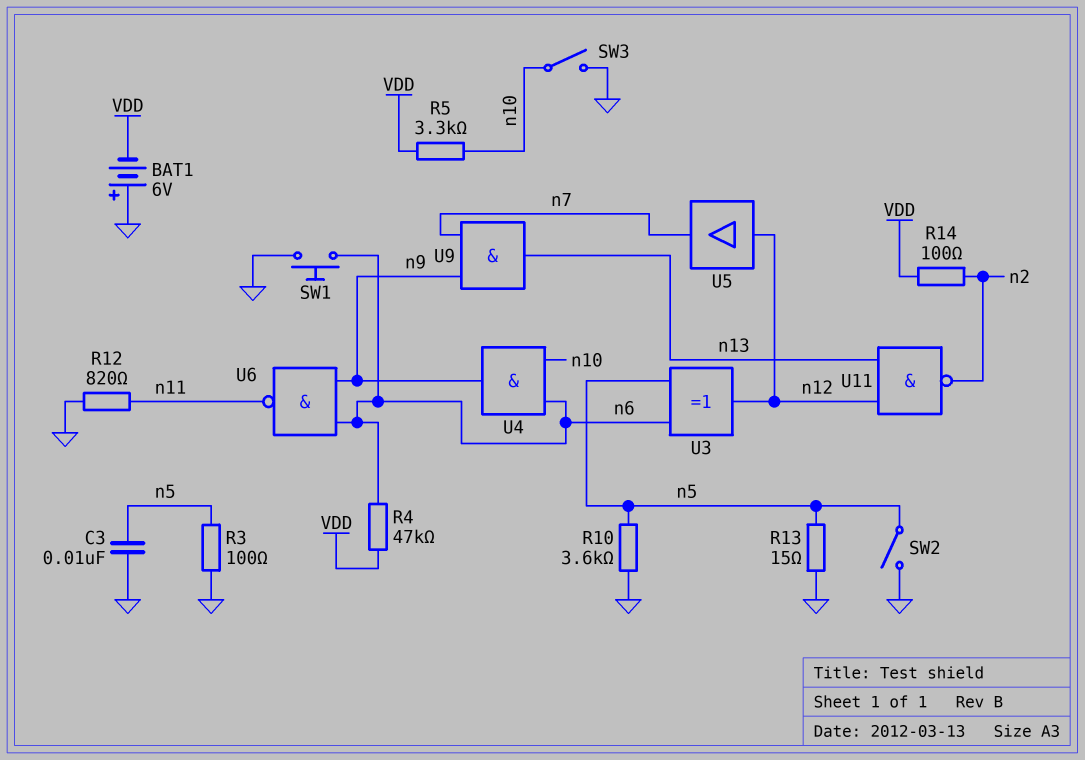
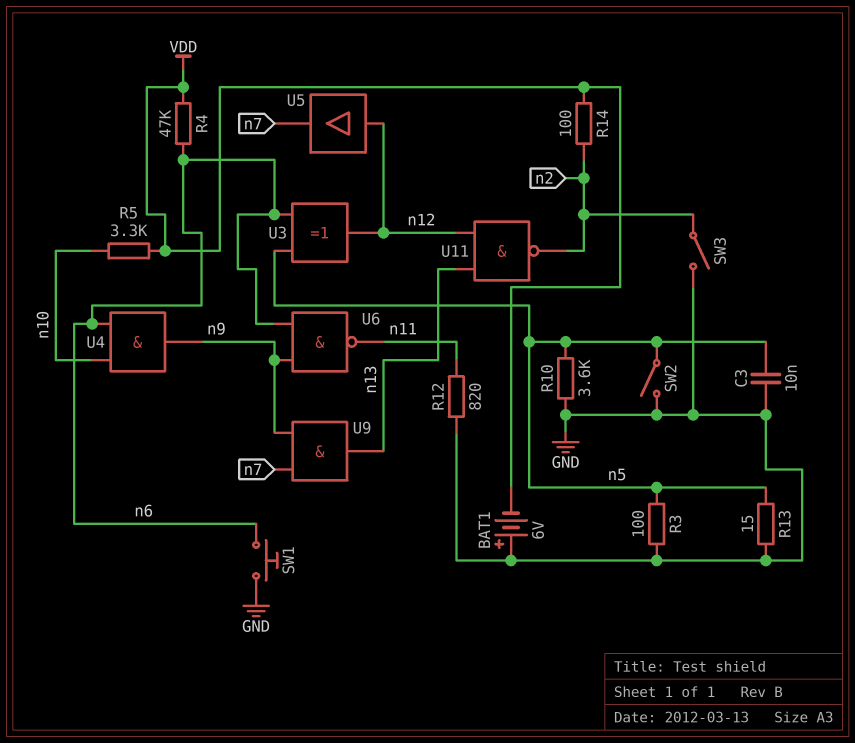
SW3: switch (GND, n10) -> switch (GND, n2)

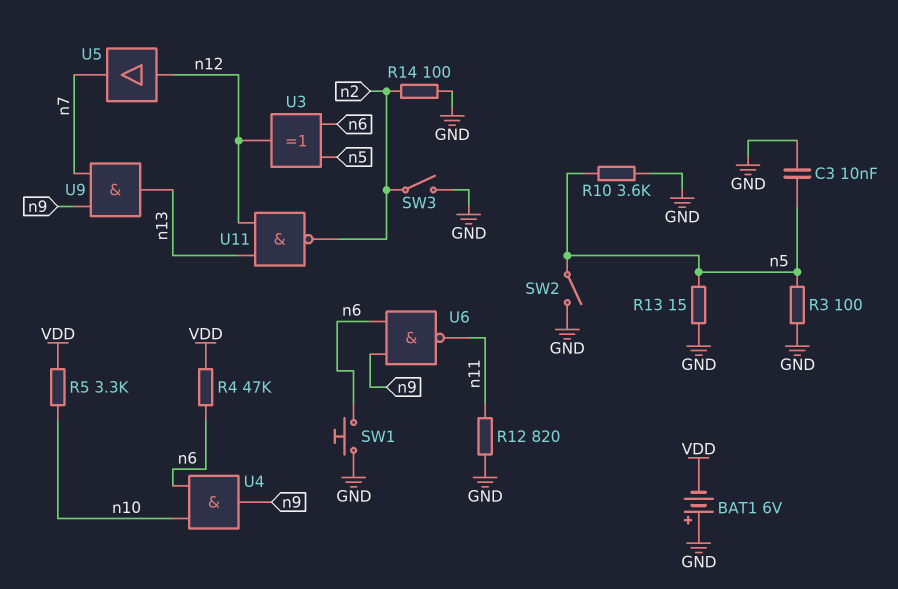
R14: 100 (VDD, n2) -> 100 (GND, n2)

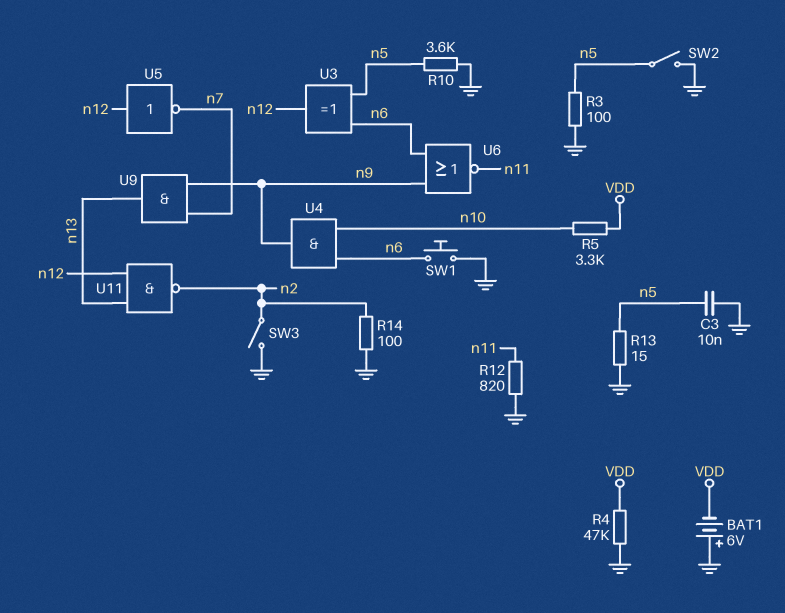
R4: 47k (VDD, n6) -> 47k (GND, VDD)
U5: buffer (in n12, out n7) -> NOT (in n12, out n7)
U6: NAND (in n6, in n9, out n11) -> NOR (in n6, in n9, out n11)

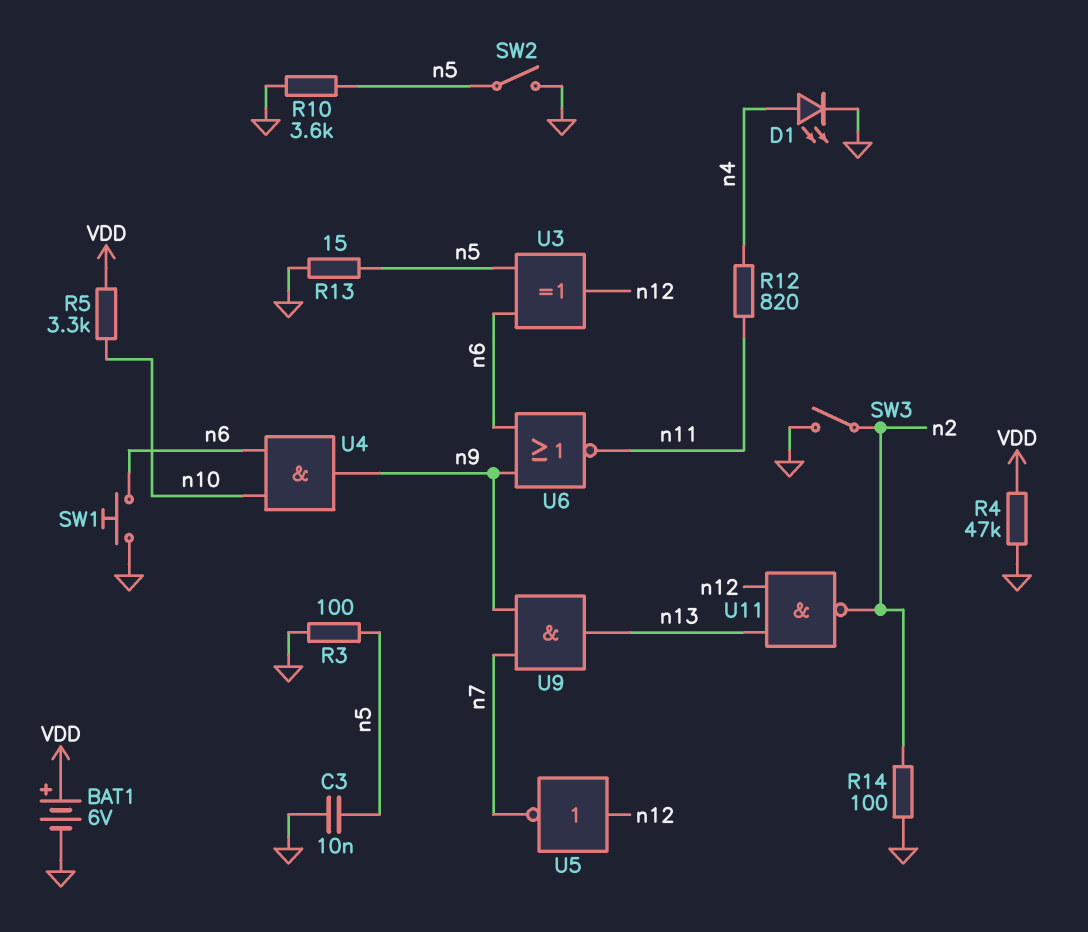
BAT1: 6V (plus GND, minus VDD) -> 6V (plus VDD, minus GND)
D1: none -> LED (A n4, K GND)
R12: 820 (GND, n11) -> 820 (n4, n11)

